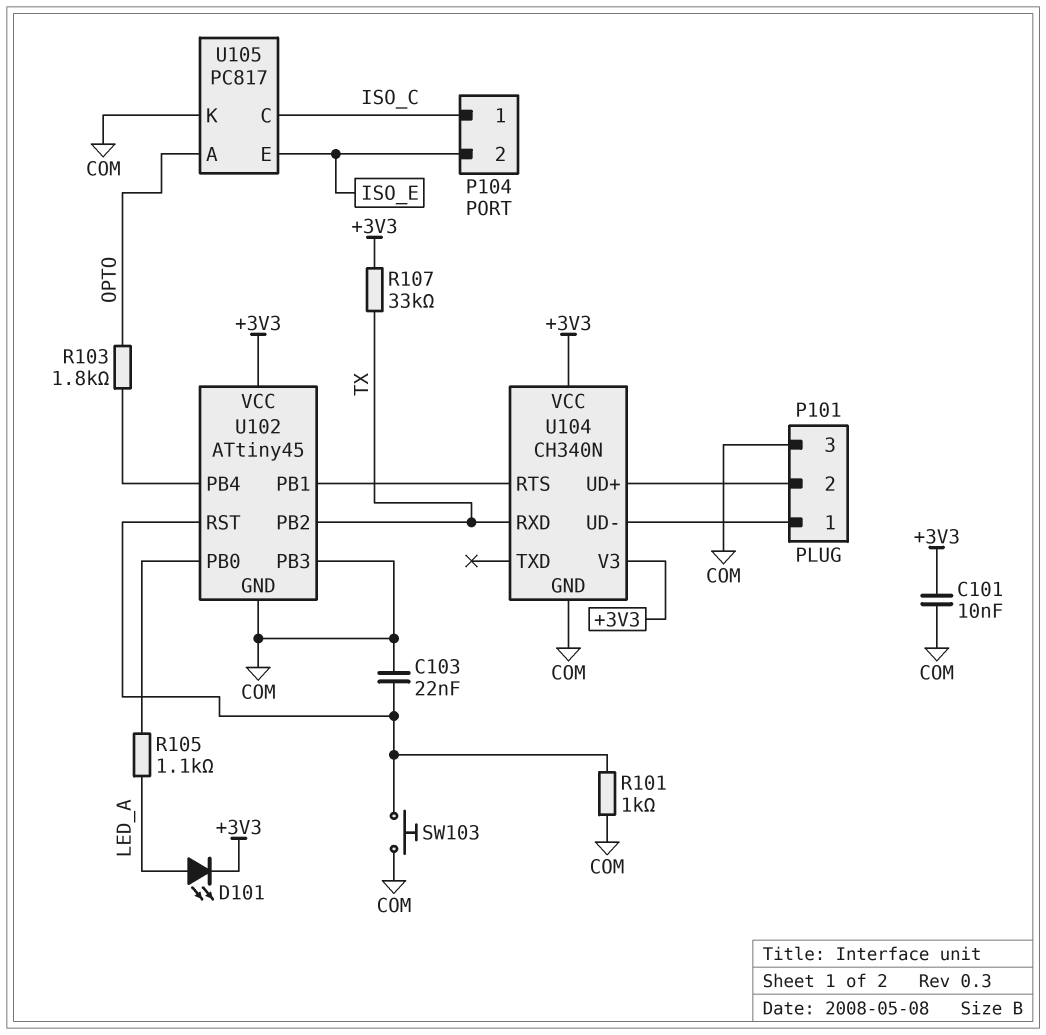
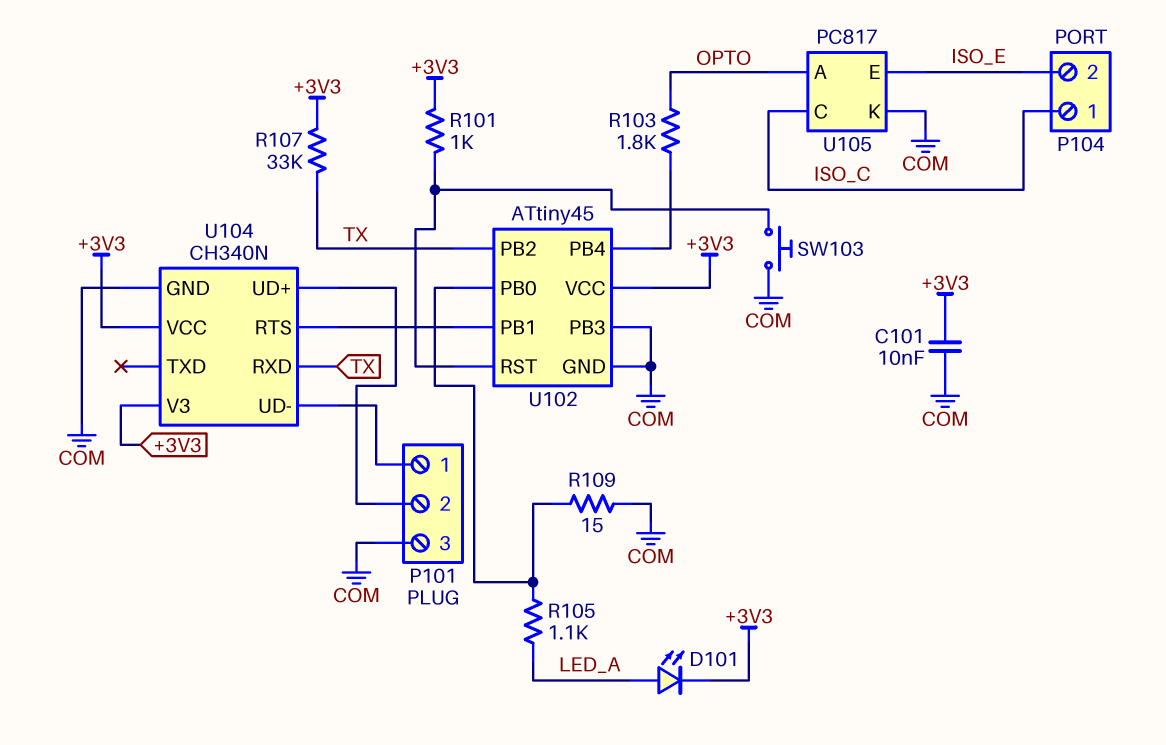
C103: 22nF (COM, U102/RST) -> none
R101: 1k (COM, U102/RST) -> 1k (+3V3, U102/RST)
R109: none -> 15 (COM, U102/PB0)

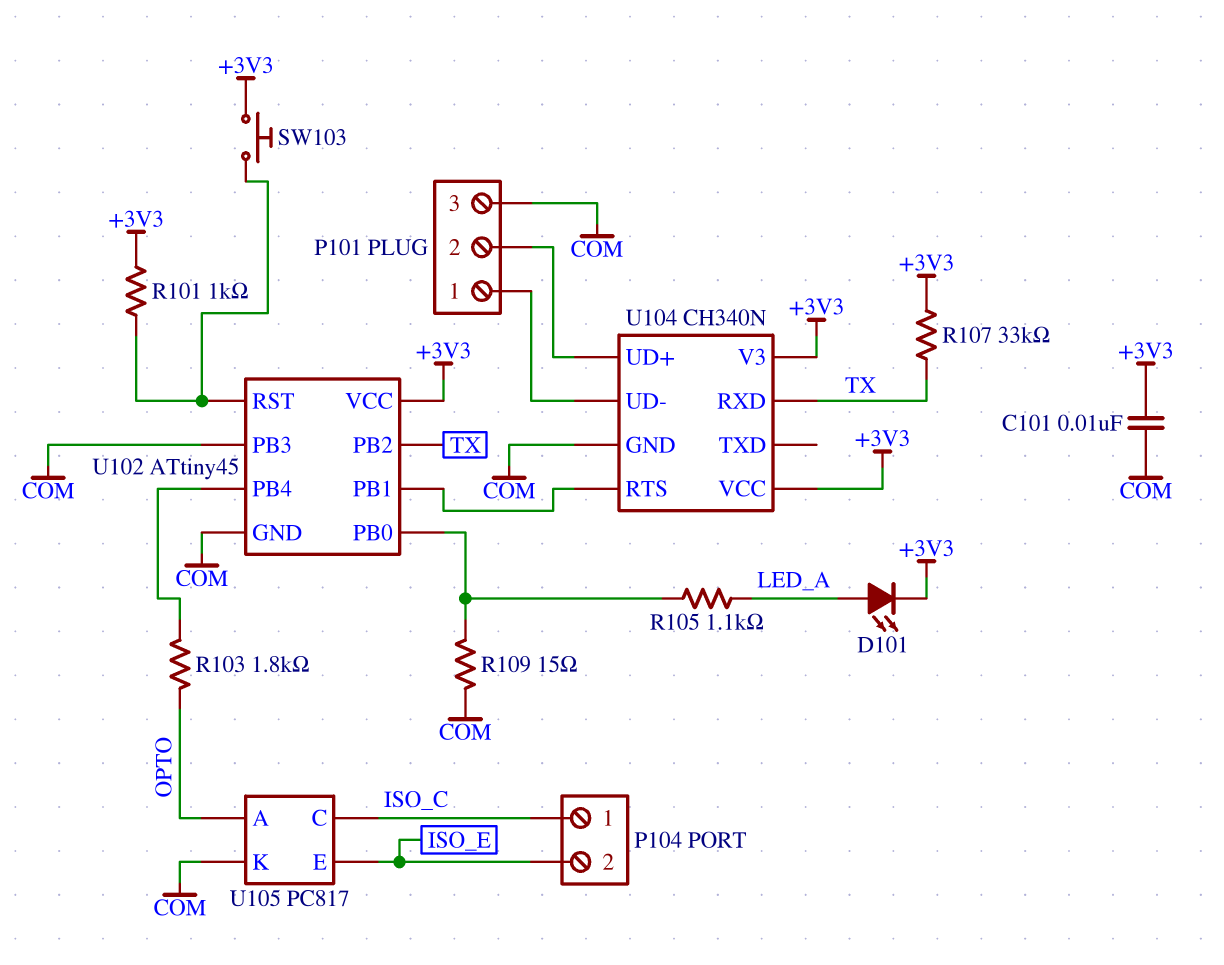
SW103: button (COM, U102/RST) -> button (+3V3, U102/RST)

